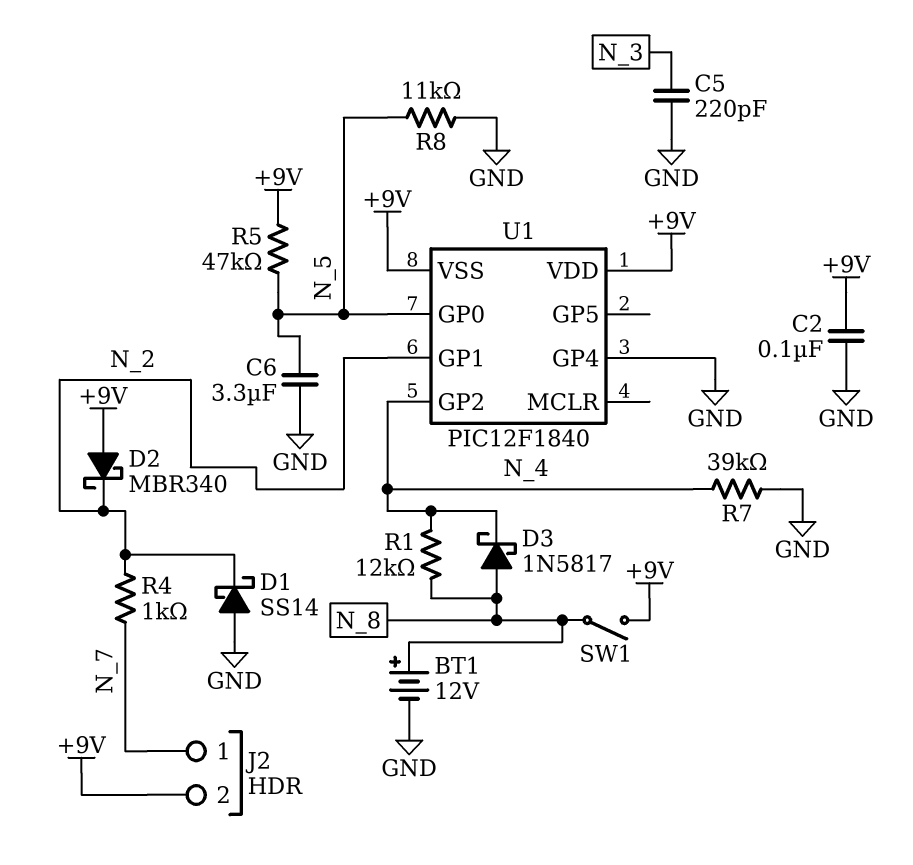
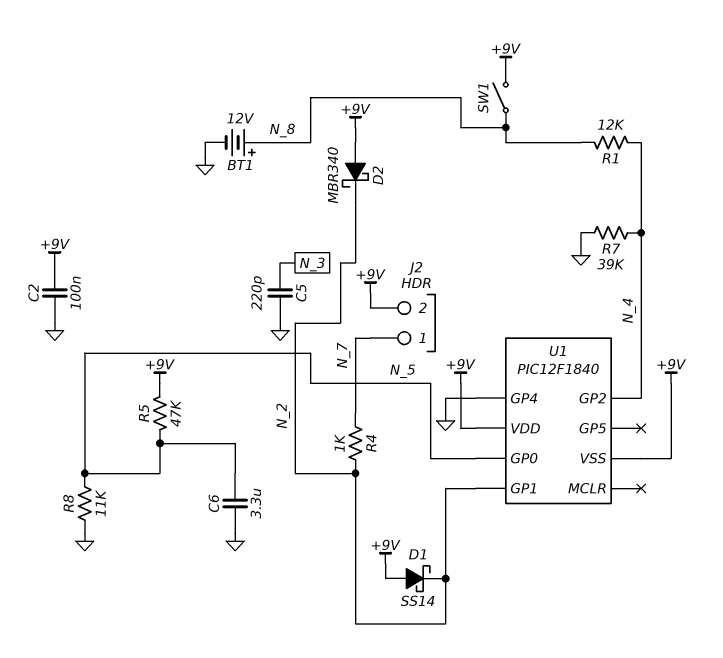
D1: schottky SS14 (A GND, K N_2) -> schottky SS14 (A +9V, K N_2)
D3: schottky 1N5817 (A N_8, K N_4) -> none

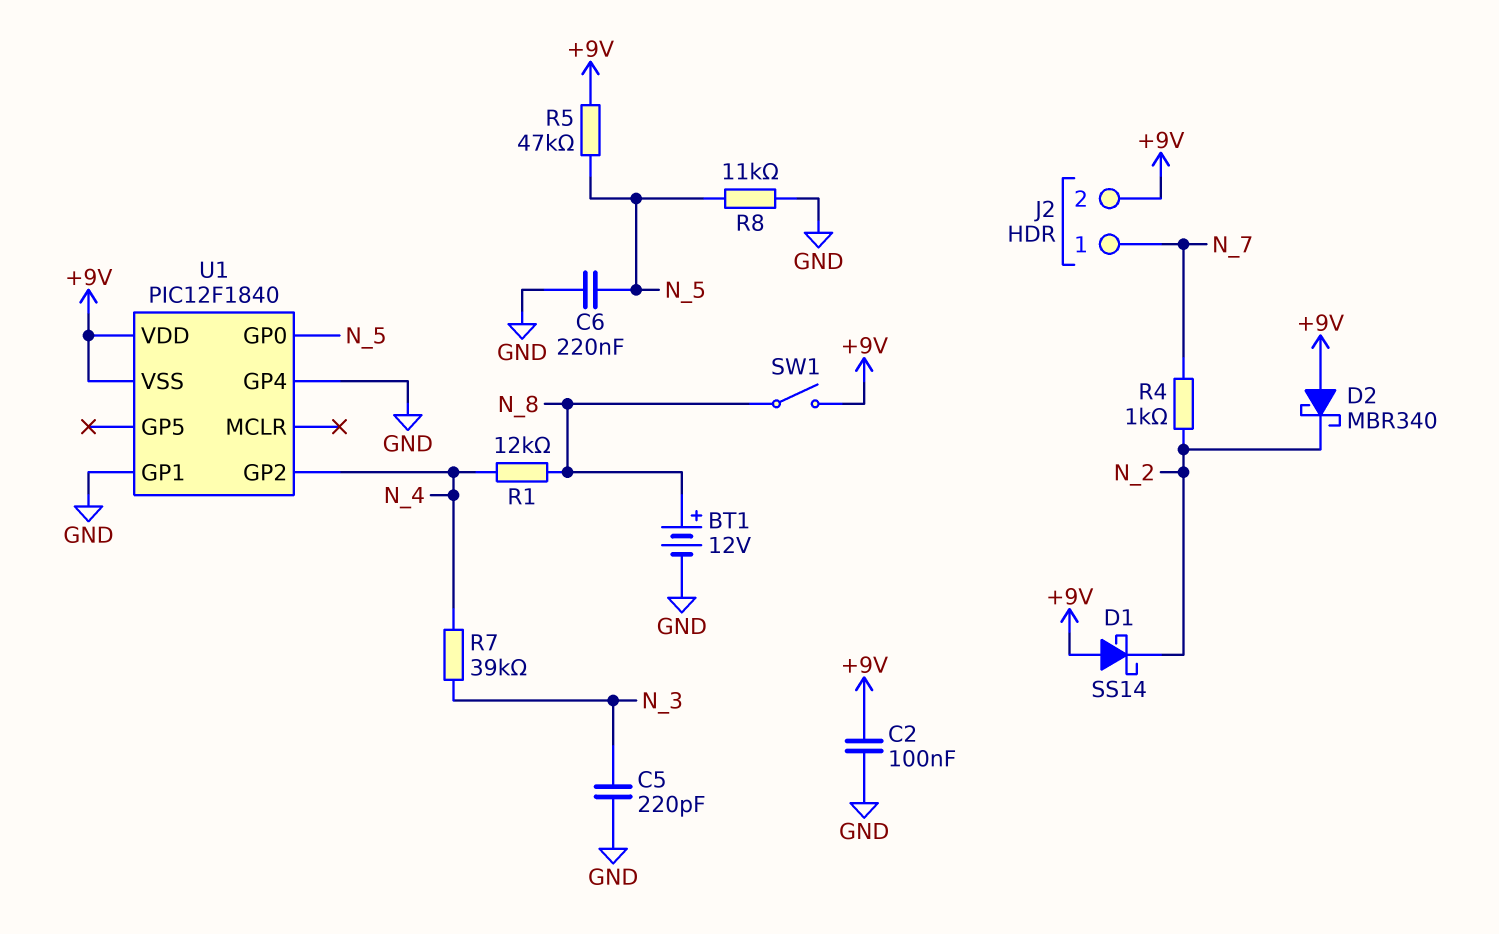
C6: 3.3uF (GND, N_5) -> 220nF (GND, N_5)
R7: 39k (GND, N_4) -> 39k (N_3, N_4)
U1 pin GP1: N_2 -> GND

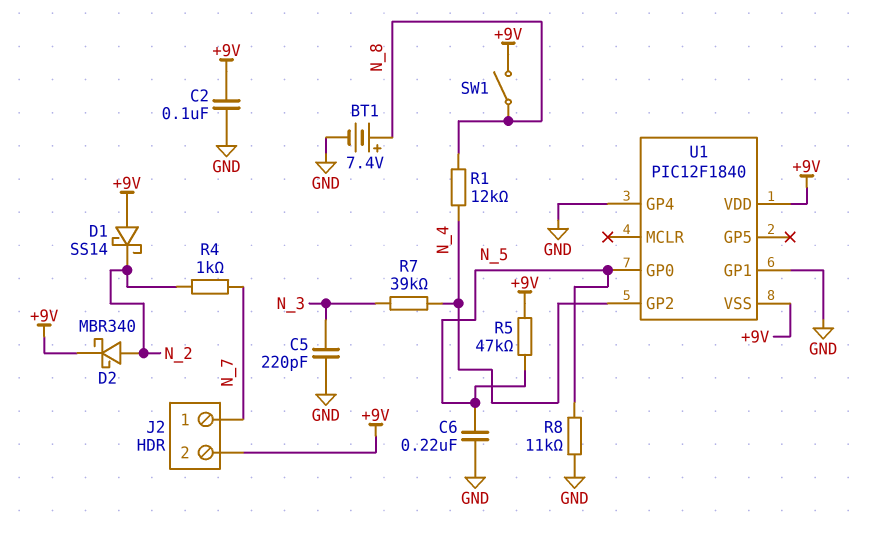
BT1: 12V (plus N_8, minus GND) -> 7.4V (plus N_8, minus GND)
D2: schottky MBR340 (A +9V, K N_2) -> schottky MBR340 (A N_2, K +9V)

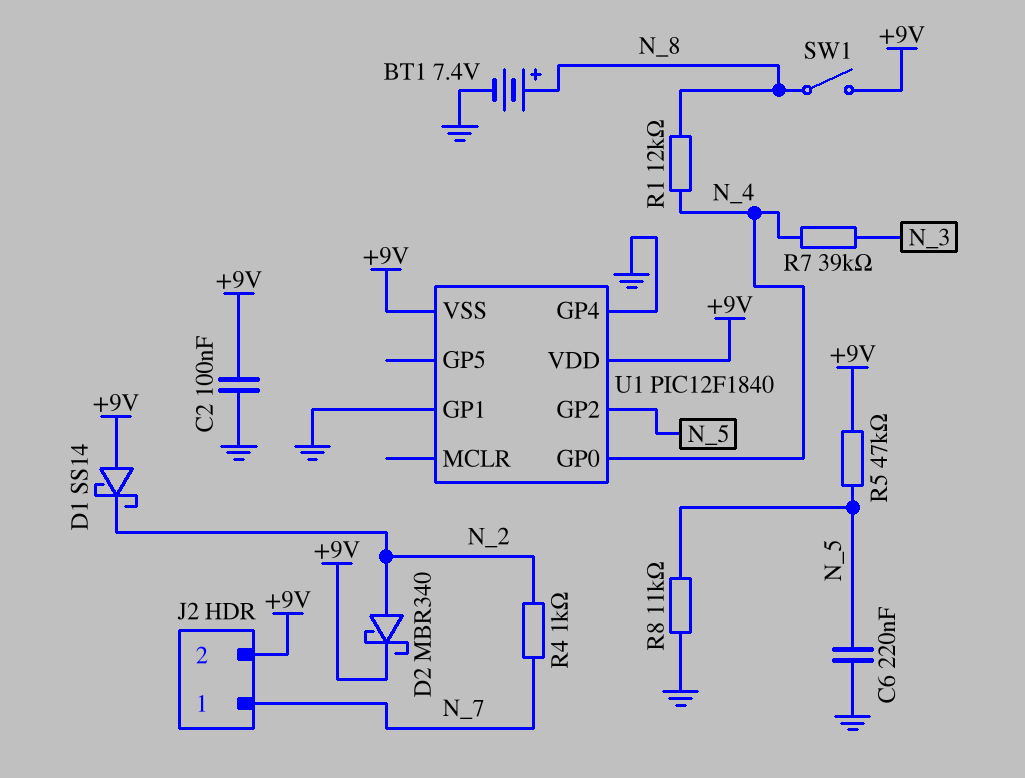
C5: 220pF (GND, N_3) -> none
U1 pin GP0: N_5 -> N_4
U1 pin GP2: N_4 -> N_5

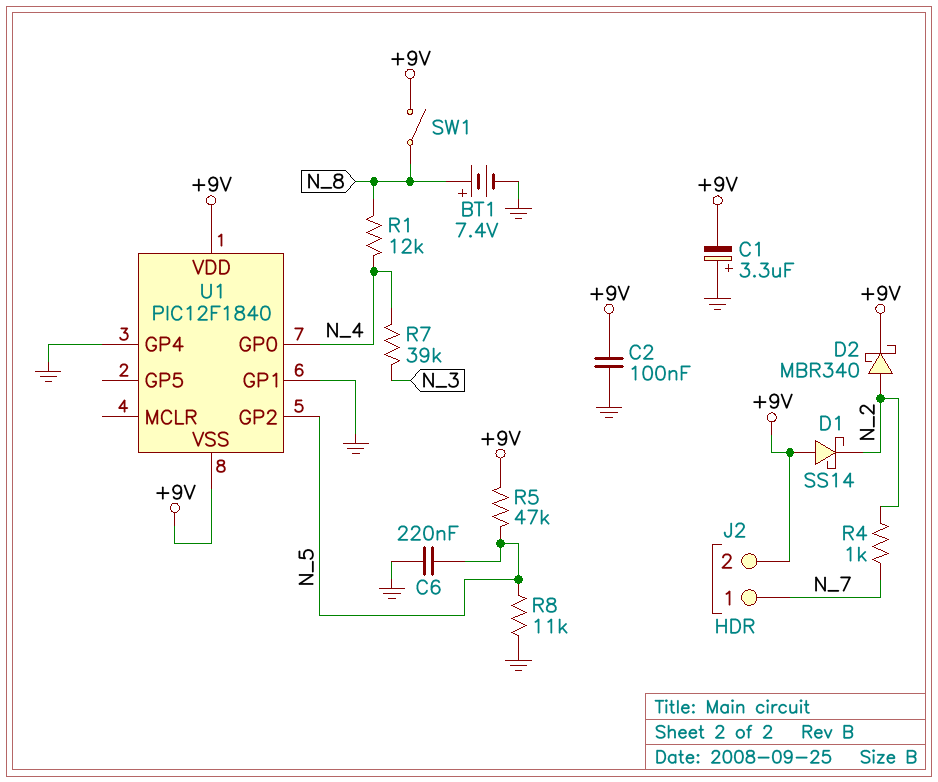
C1: none -> 3.3uF (plus GND, minus +9V)

